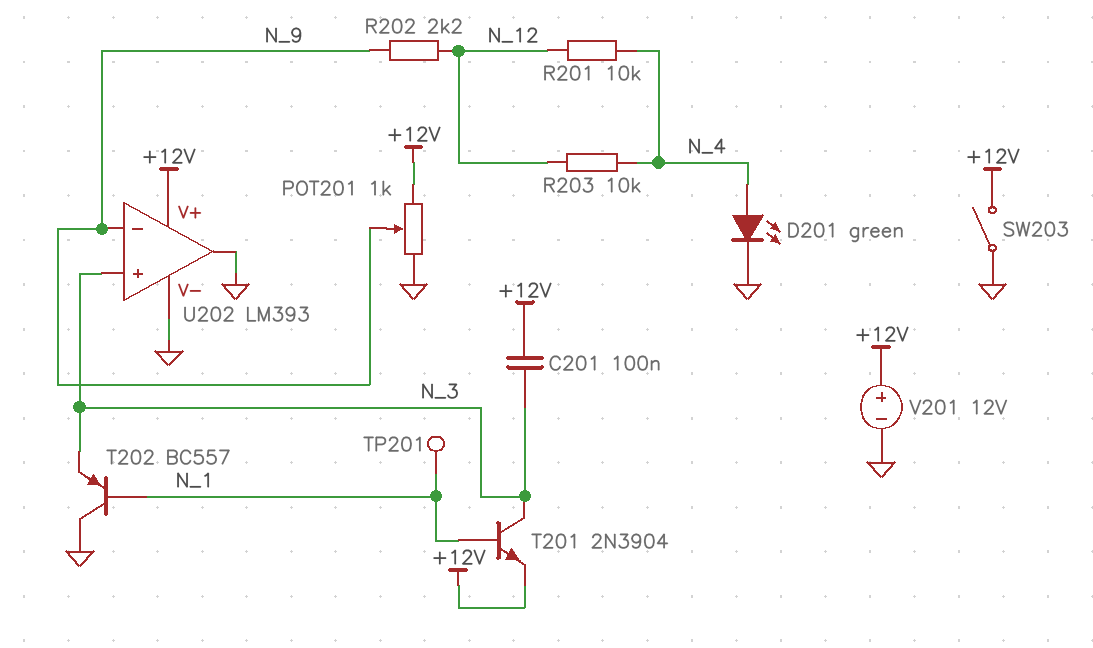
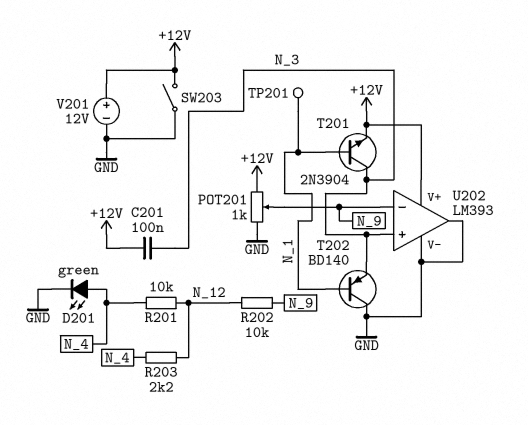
R202: 2.2k (N_9, N_12) -> 10k (N_9, N_12)
R203: 10k (N_4, N_12) -> 2.2k (N_4, N_12)
T202: PNP BC557 (B N_1, C GND, E N_3) -> PNP BD140 (B N_1, C GND, E N_3)

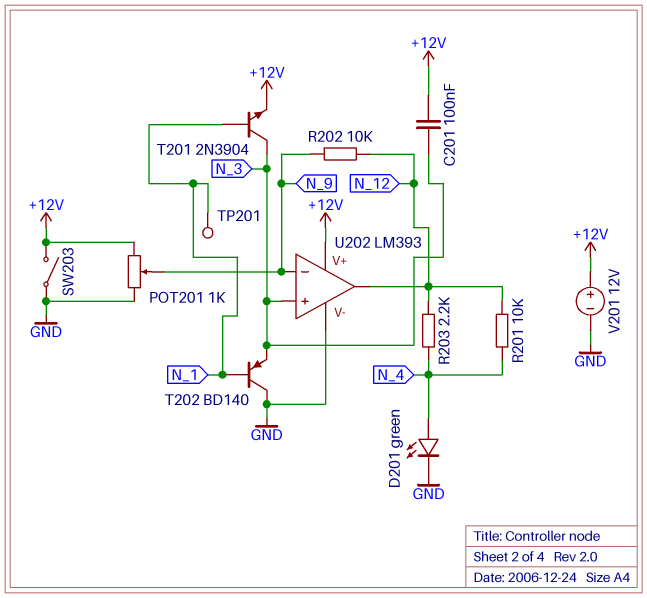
U202 pin out: GND -> N_12

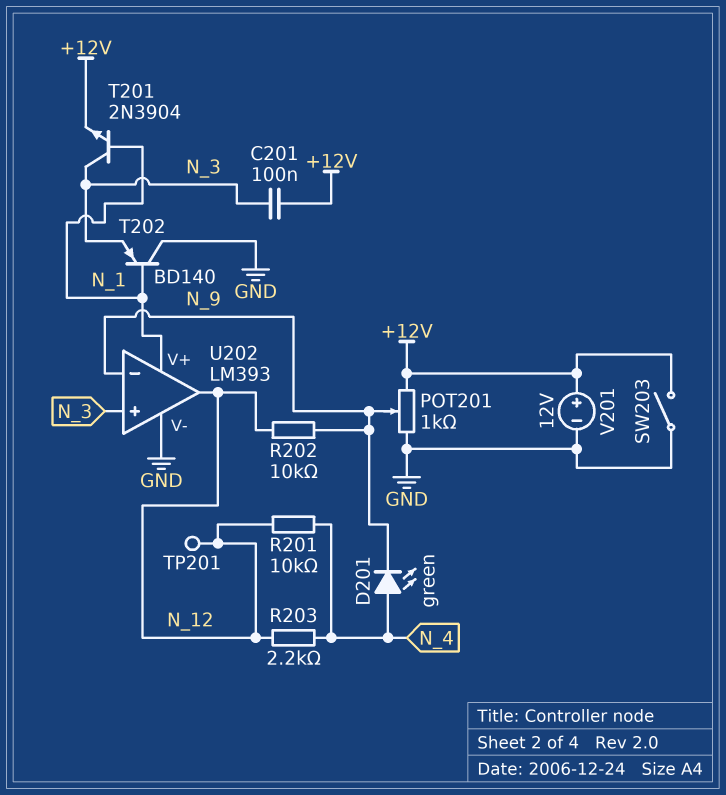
D201: LED green (A N_4, K GND) -> LED green (A N_4, K N_9)
TP201: test point (N_1) -> test point (N_12)
U202 pin V+: +12V -> N_1

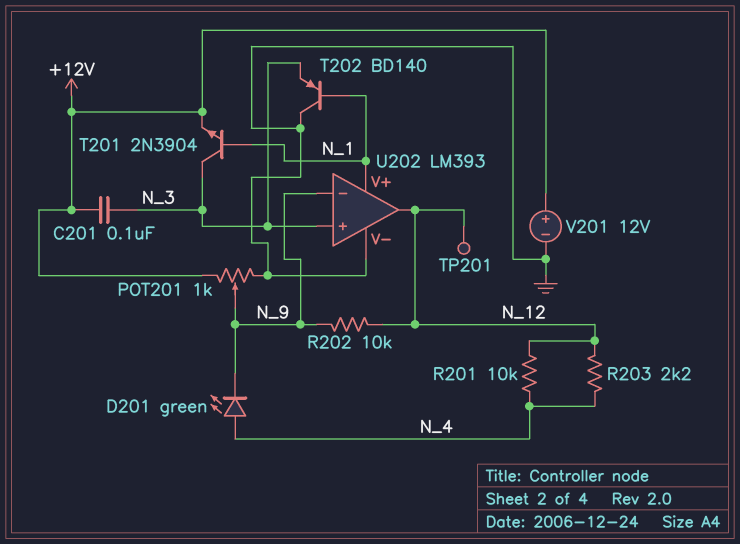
SW203: switch (+12V, GND) -> none

